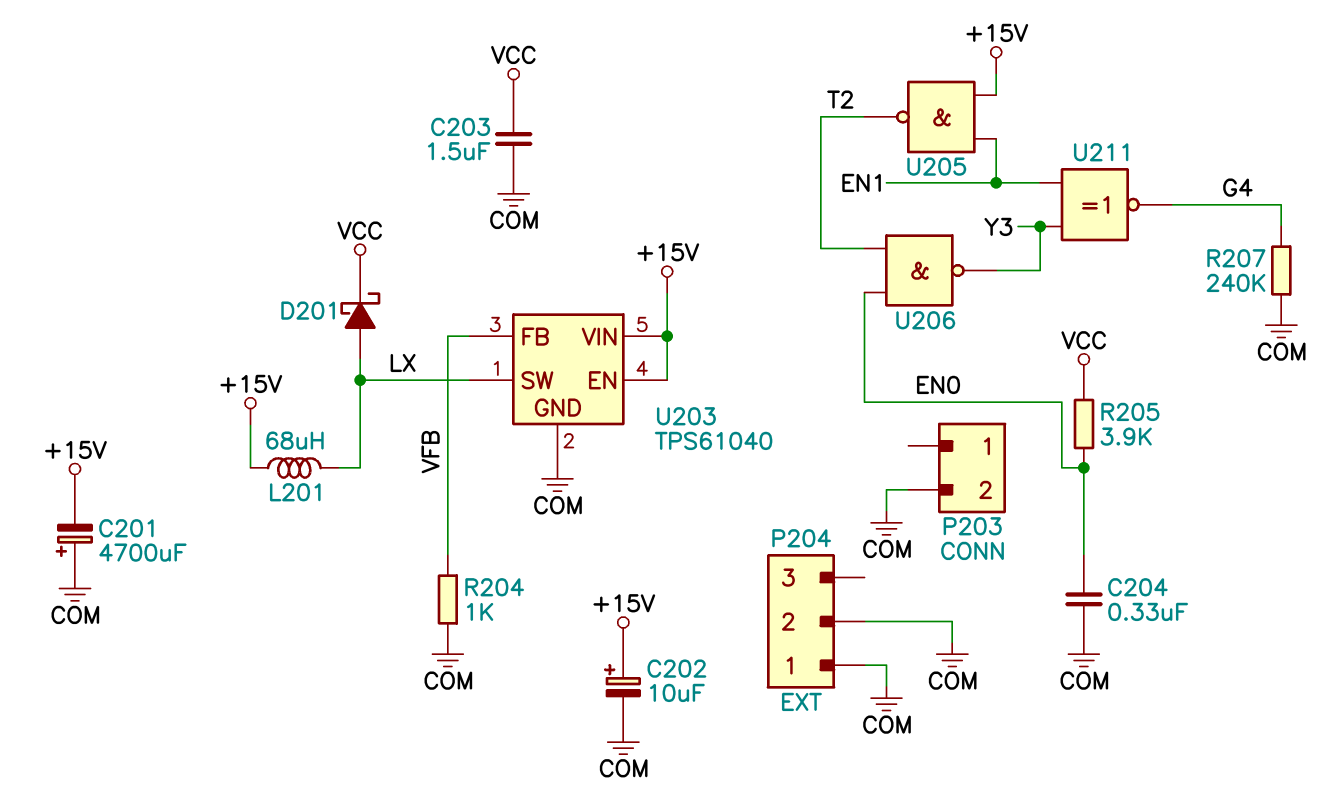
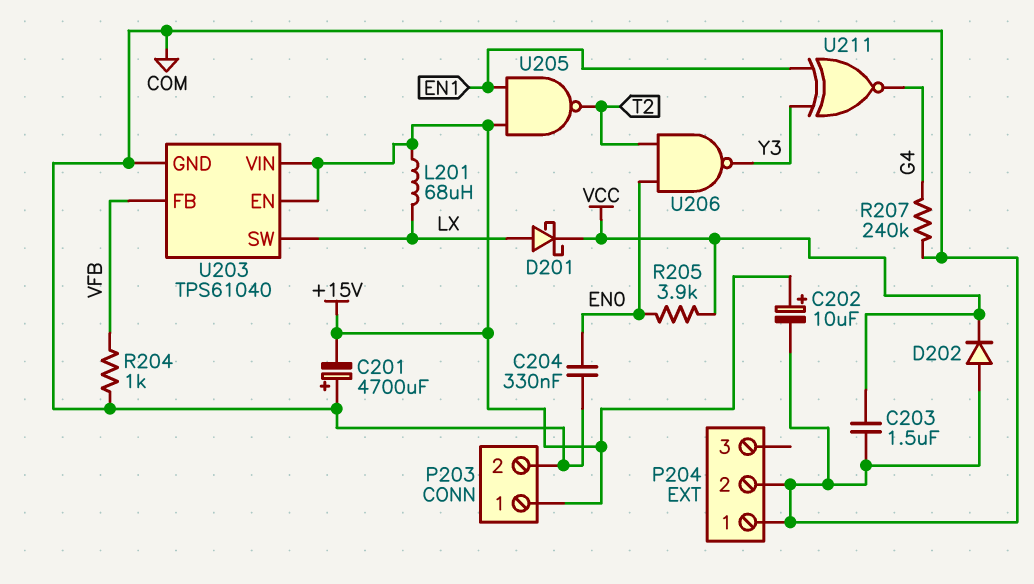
D202: none -> diode (A COM, K VCC)
P203 pin 1: none -> +15V

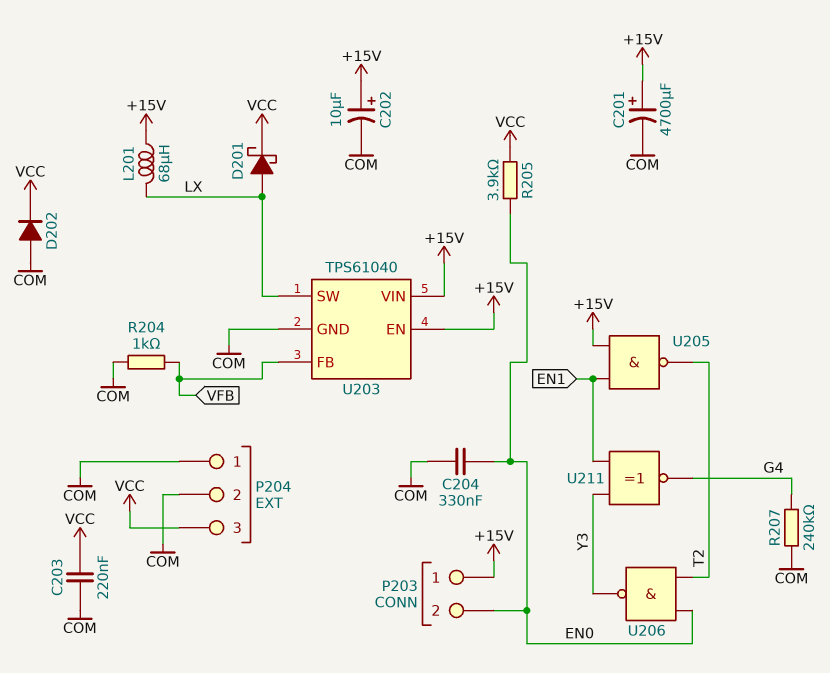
C201: 4700uF (plus COM, minus +15V) -> 4700uF (plus +15V, minus COM)
C203: 1.5uF (COM, VCC) -> 220nF (COM, VCC)
P203 pin 2: COM -> EN0
P204 pin 3: none -> VCC

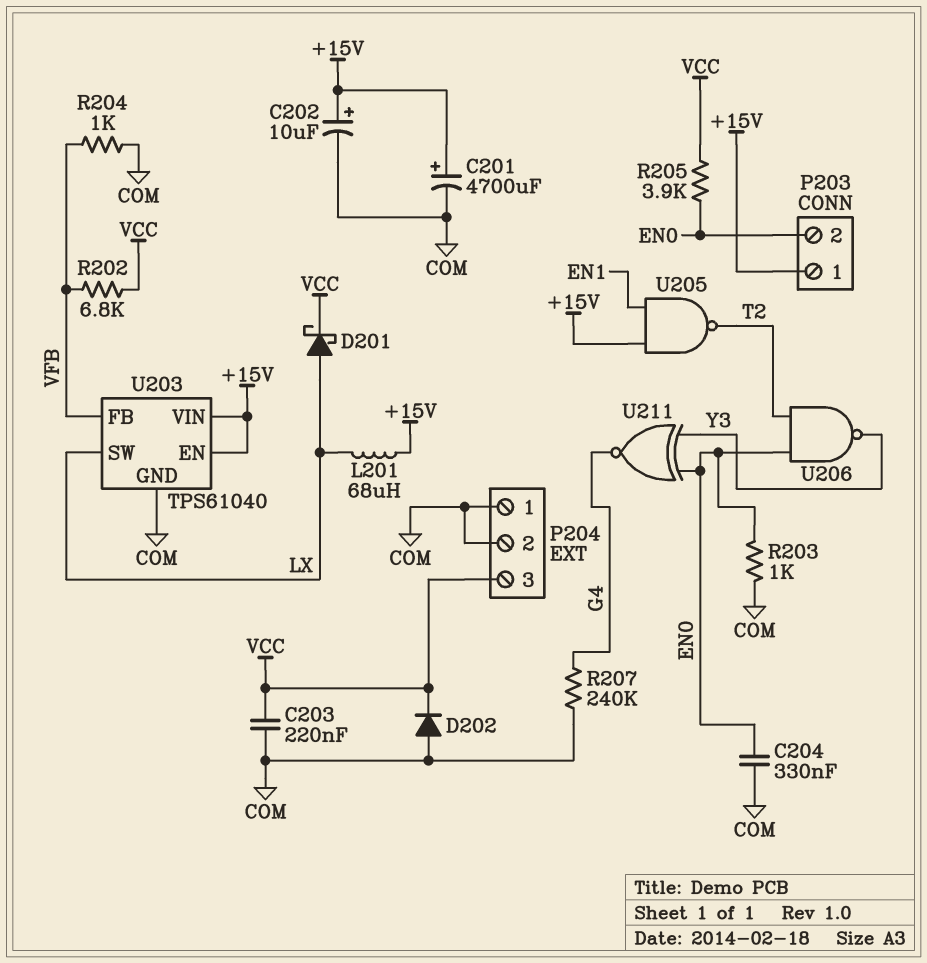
R202: none -> 6.8k (VCC, VFB)
R203: none -> 1k (COM, EN0)
U211: XNOR (in EN1, in Y3, out G4) -> XNOR (in EN0, in Y3, out G4)

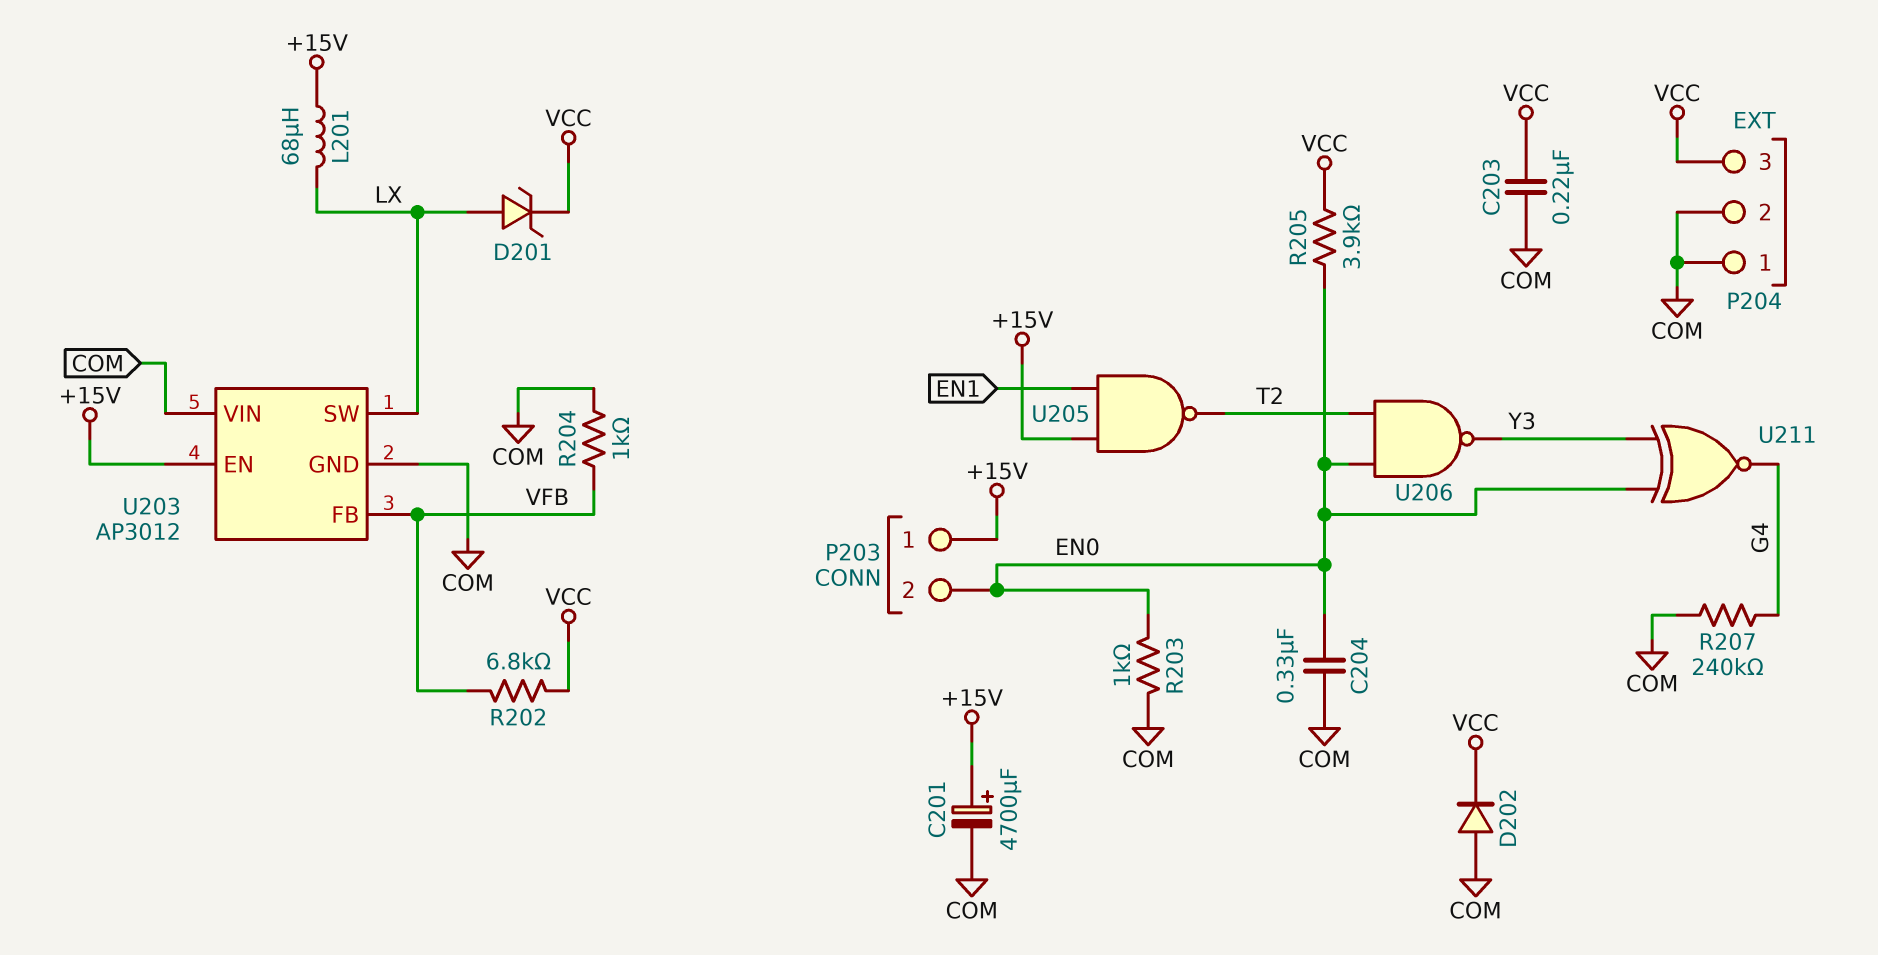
C202: 10uF (plus +15V, minus COM) -> none
D201: schottky (A LX, K VCC) -> zener (A LX, K VCC)
U203: TPS61040 -> AP3012
U203 pin VIN: +15V -> COM

